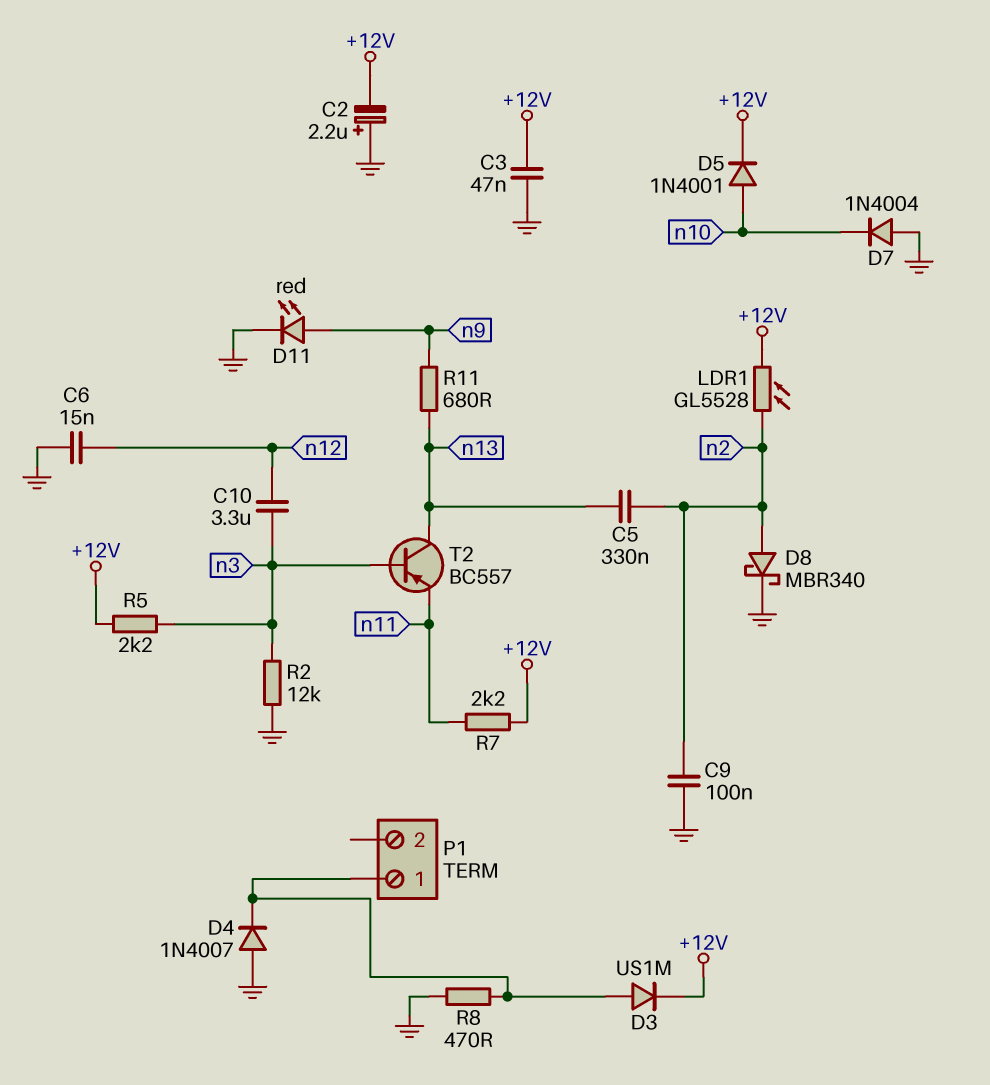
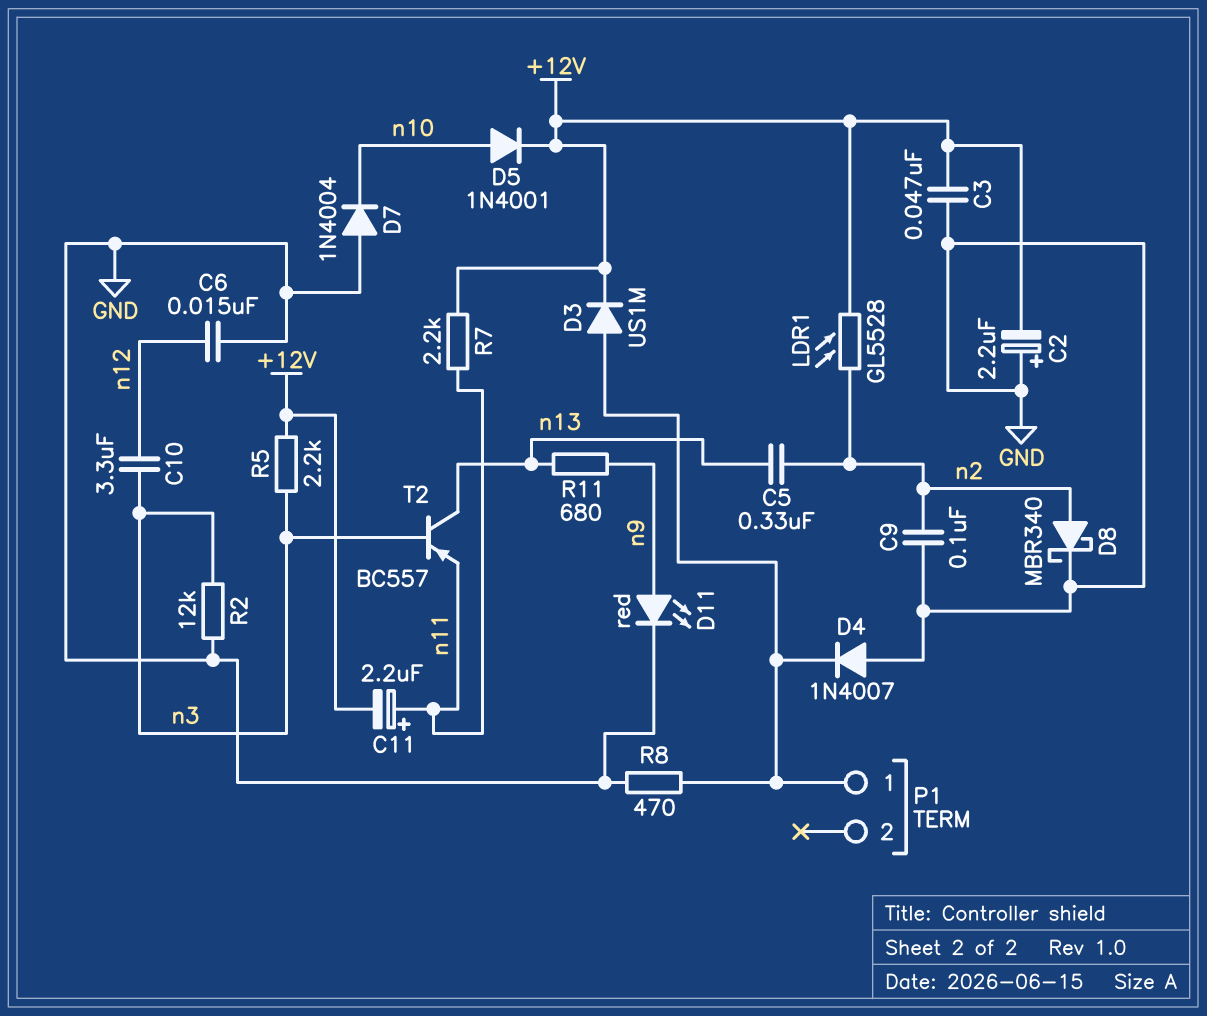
C11: none -> 2.2uF (plus n11, minus +12V)

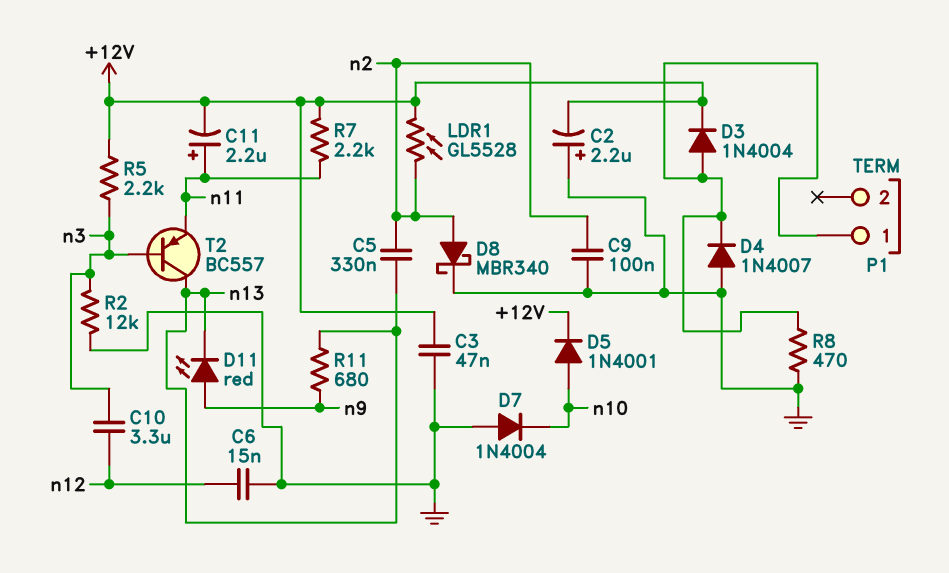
D3: diode US1M (A P1/1, K +12V) -> diode 1N4004 (A P1/1, K +12V)
D11: LED red (A n9, K GND) -> LED red (A n9, K n13)

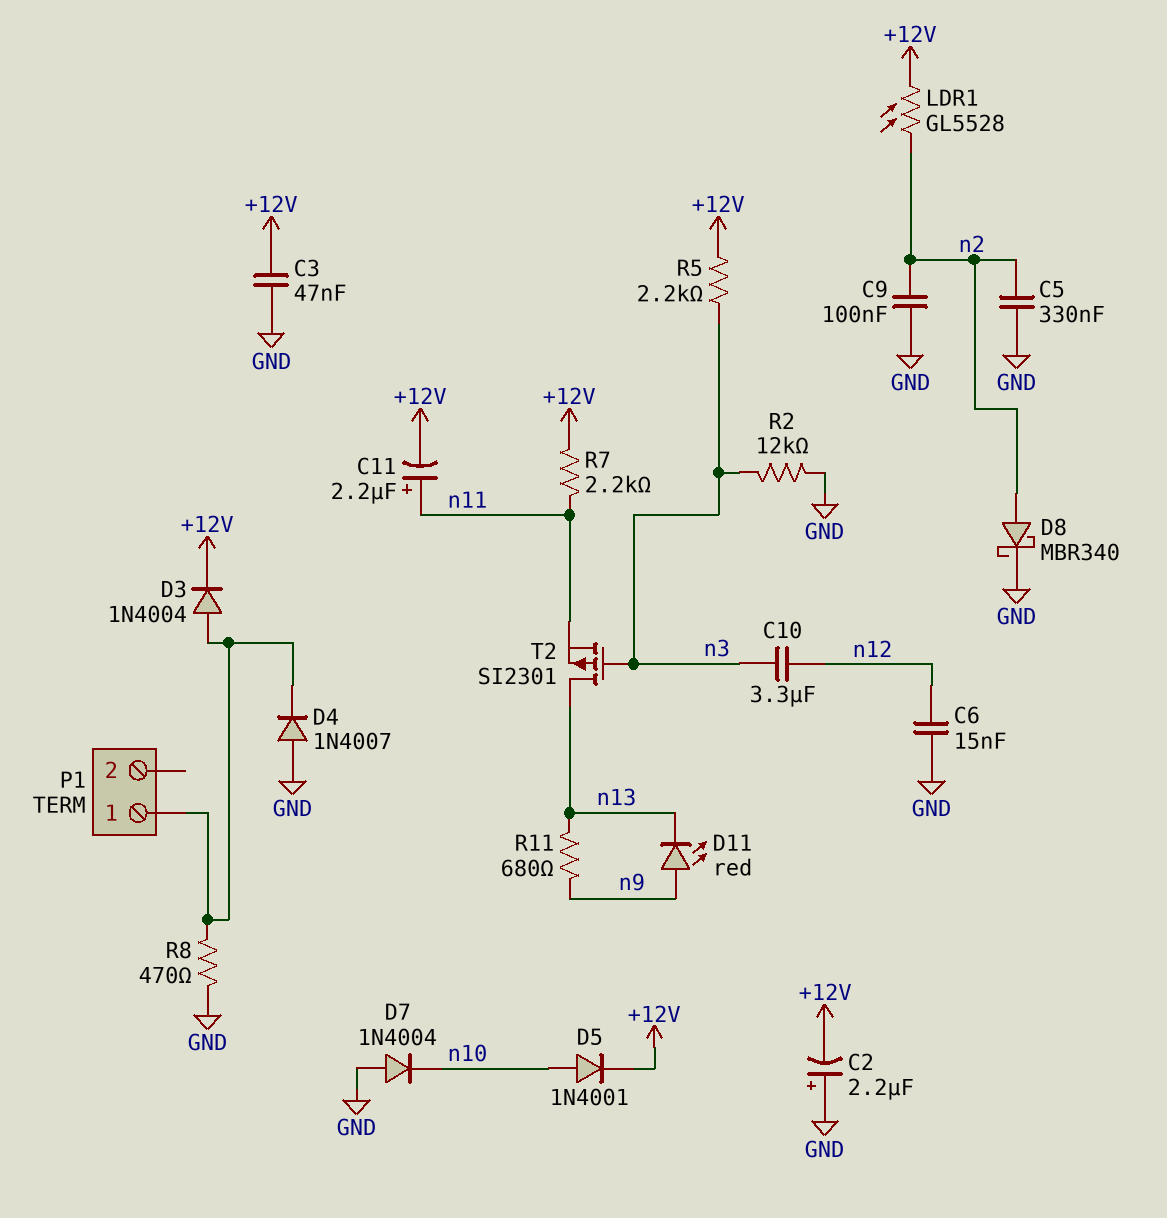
C5: 330nF (n2, n13) -> 330nF (GND, n2)
T2: PNP BC557 (B n3, C n13, E n11) -> PMOS SI2301 (G n3, D n13, S n11)

